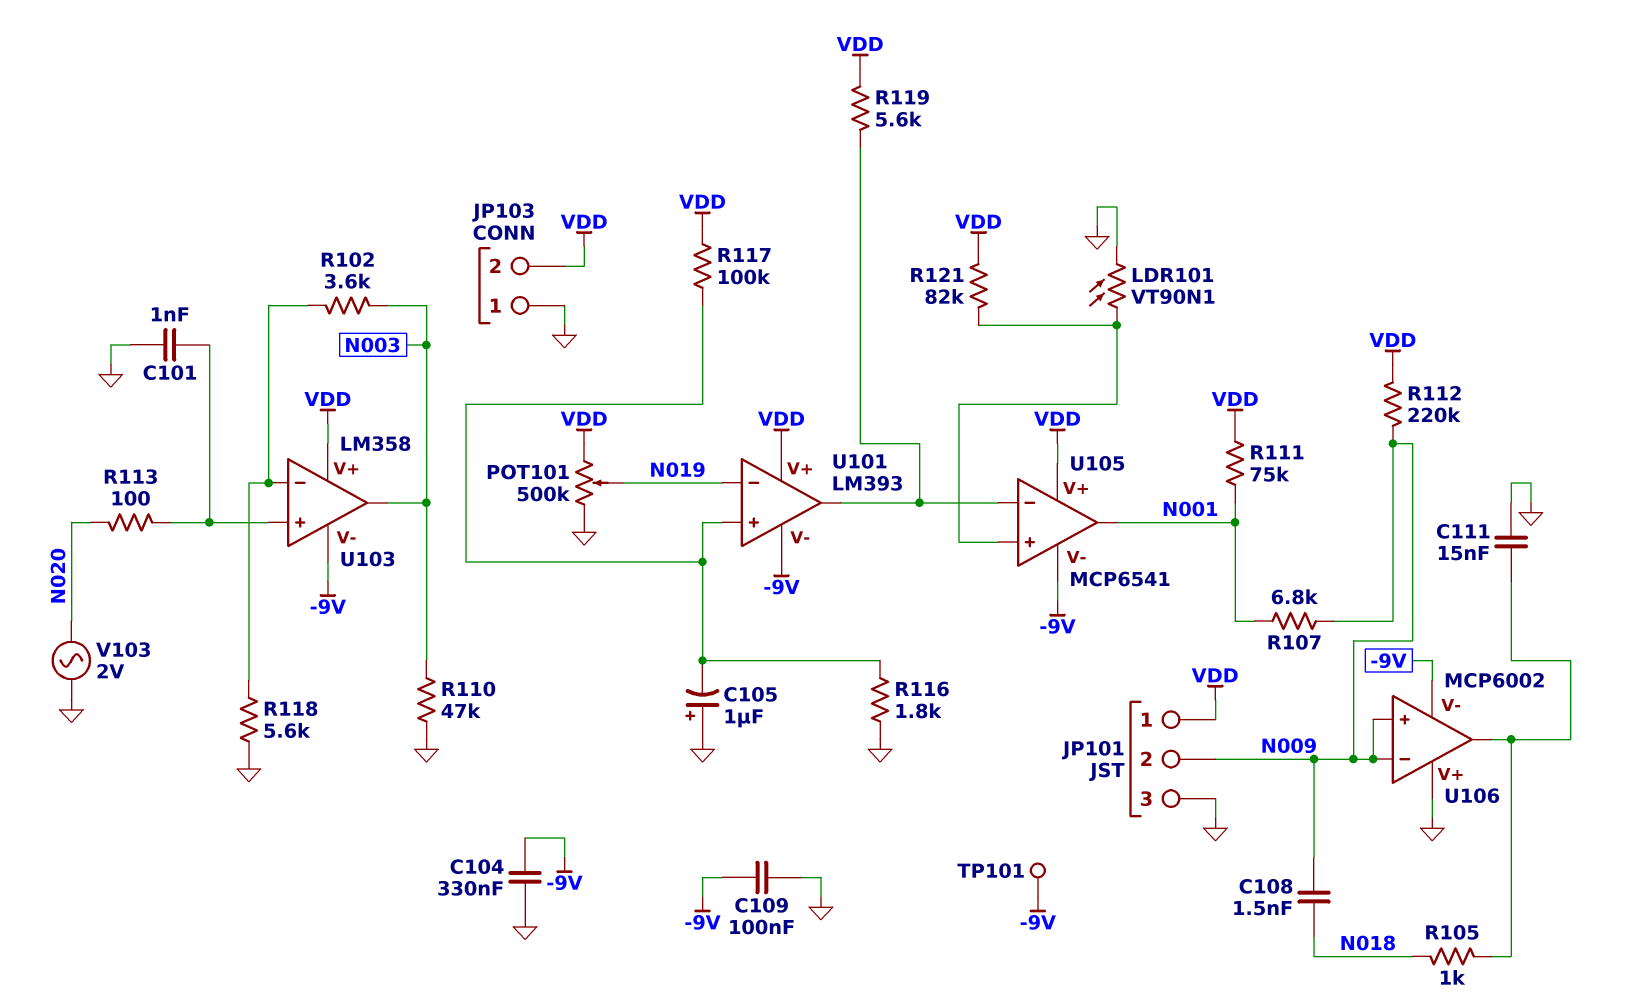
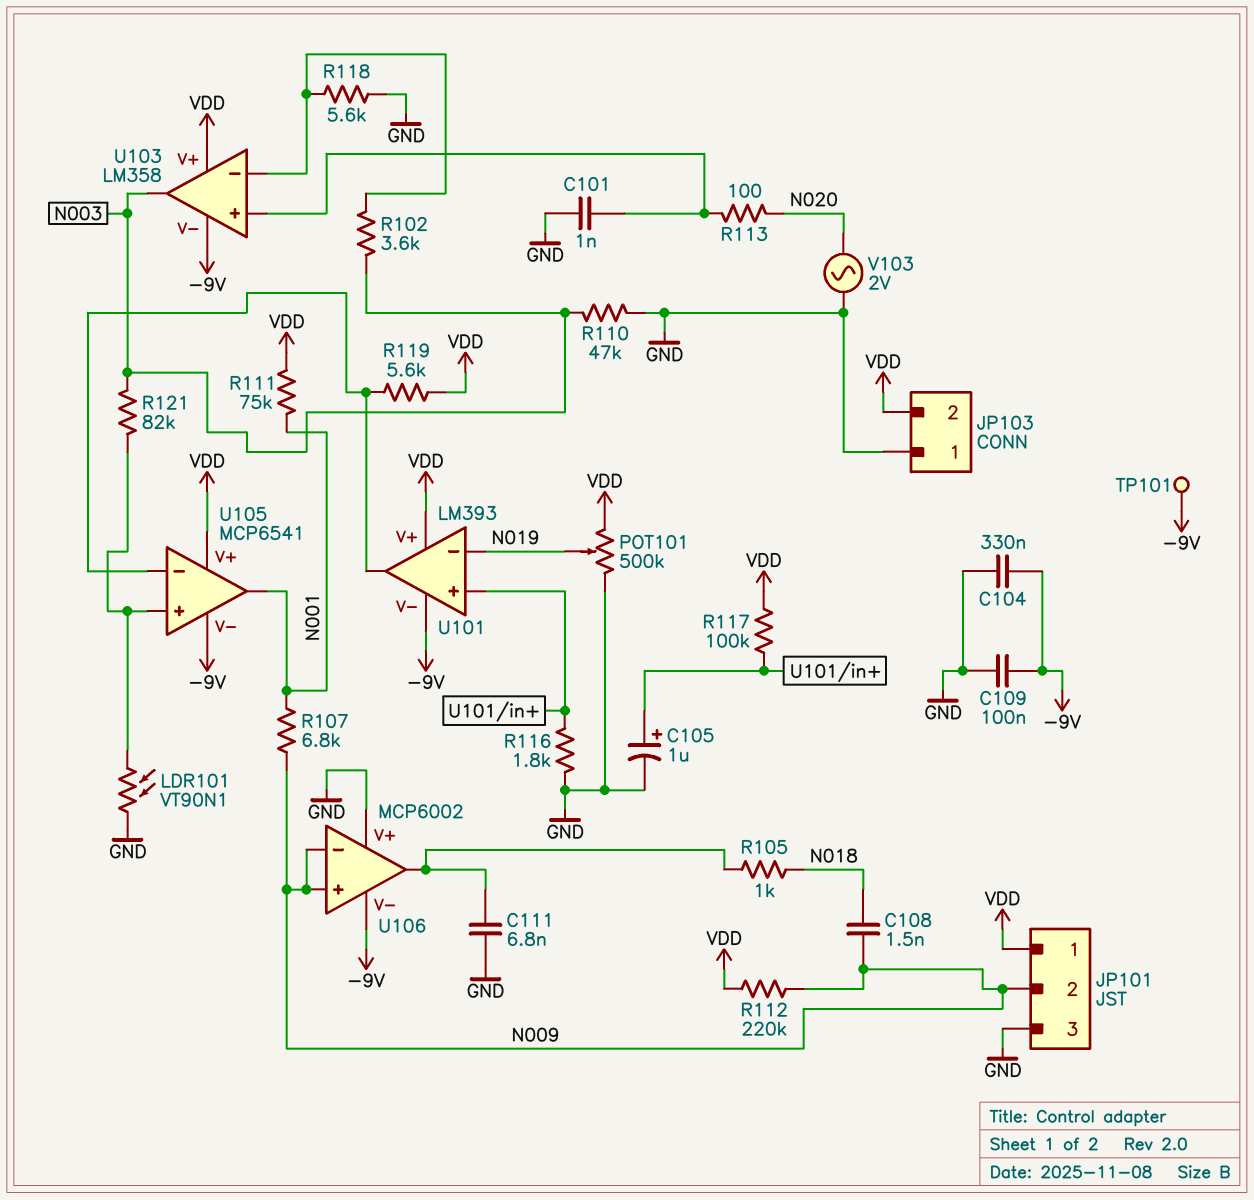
C105: 1uF (plus GND, minus U101/in+) -> 1uF (plus U101/in+, minus GND)
C111: 15nF (GND, U106/out) -> 6.8nF (GND, U106/out)
R121: 82k (U105/in+, VDD) -> 82k (N003, U105/in+)

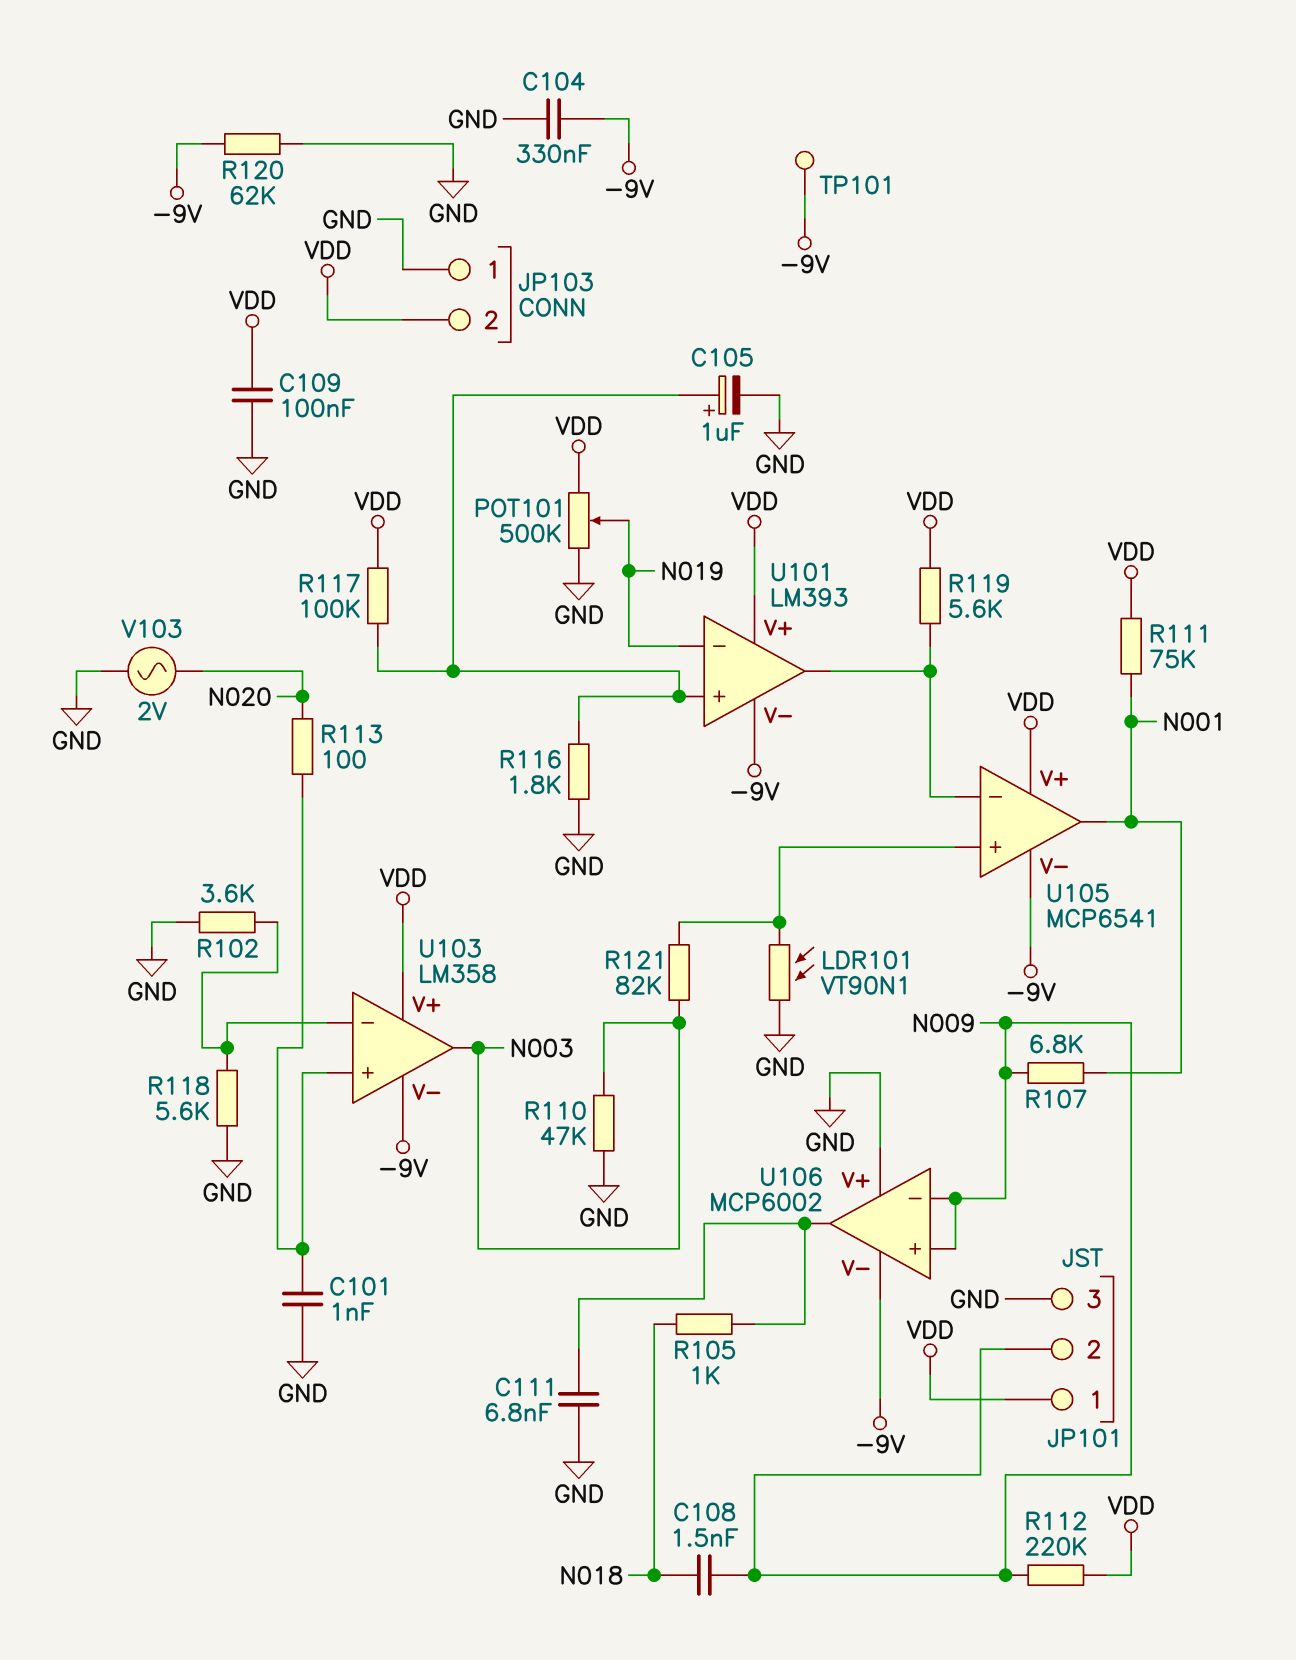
C109: 100nF (-9V, GND) -> 100nF (GND, VDD)
R102: 3.6k (N003, U103/in-) -> 3.6k (GND, U103/in-)
R120: none -> 62k (-9V, GND)

